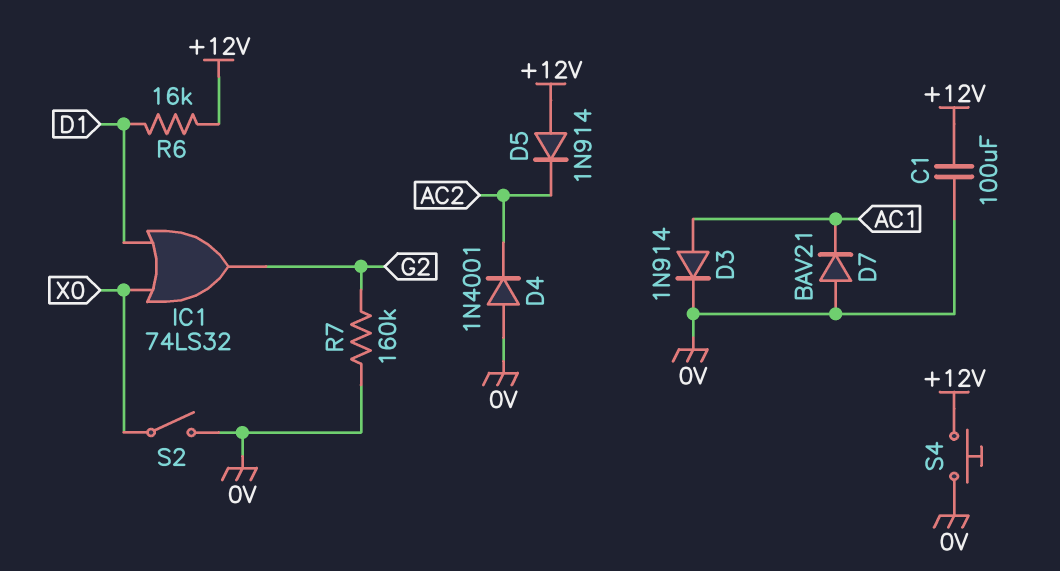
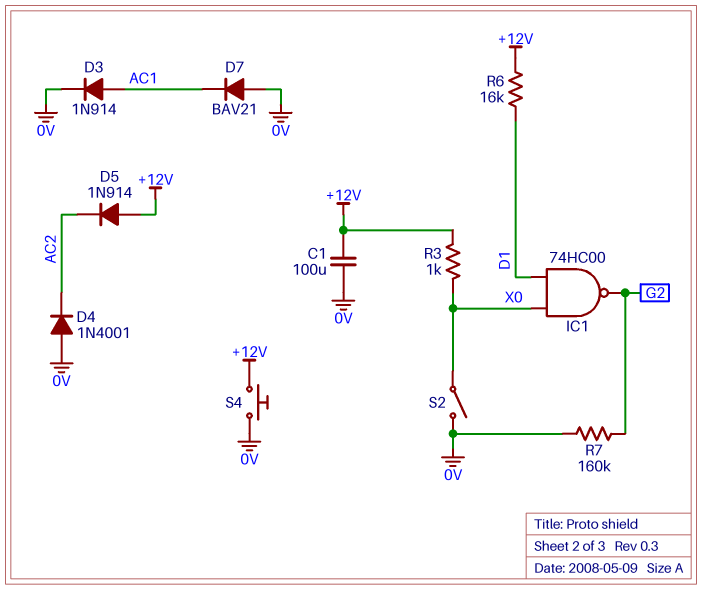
IC1: OR 74LS32 (in D1, in X0, out G2) -> NAND 74HC00 (in D1, in X0, out G2)
R3: none -> 1k (+12V, X0)

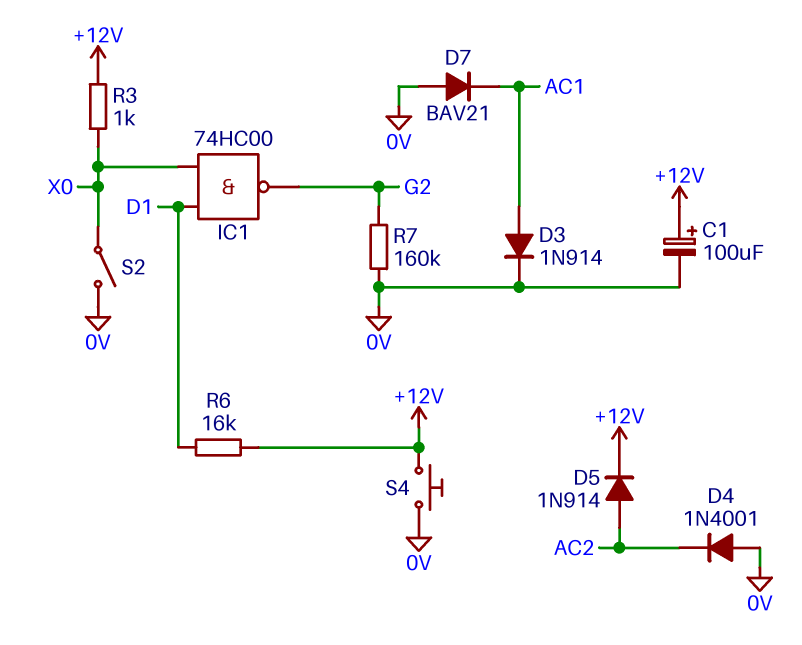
C1: 100uF (+12V, 0V) -> 100uF (plus +12V, minus 0V)
D5: diode 1N914 (A +12V, K AC2) -> diode 1N914 (A AC2, K +12V)

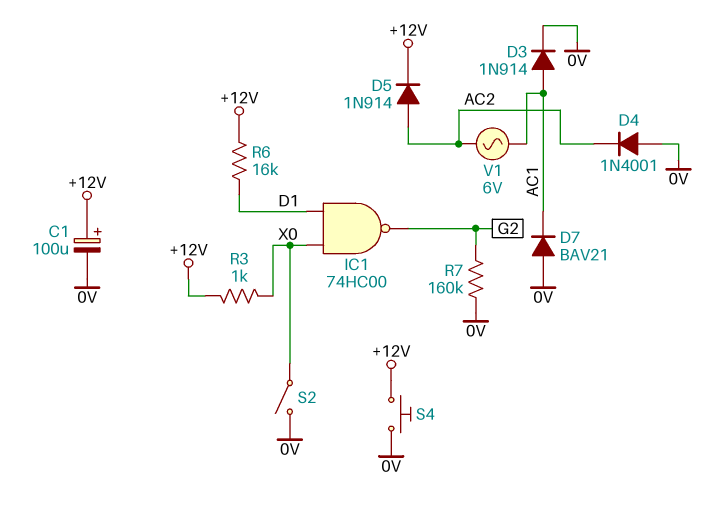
V1: none -> AC 6V (AC1, AC2)

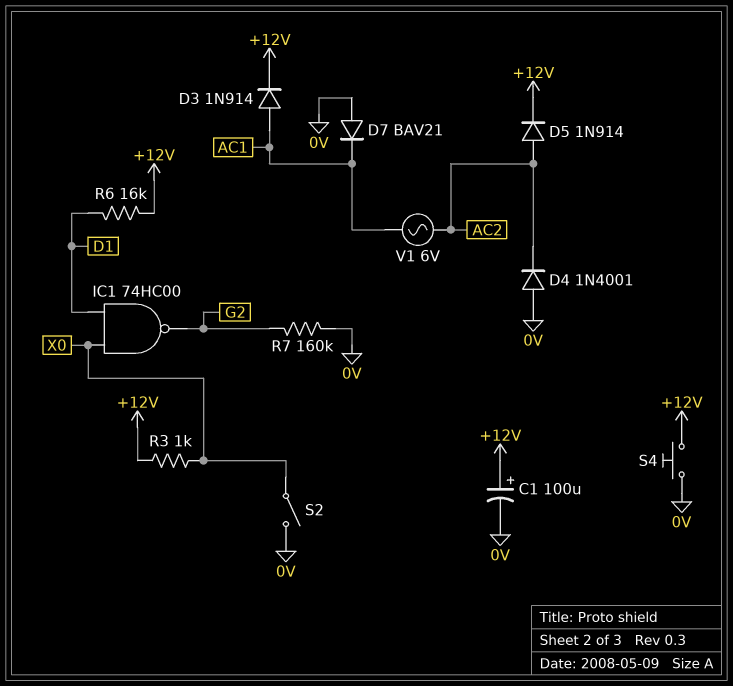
D3: diode 1N914 (A AC1, K 0V) -> diode 1N914 (A AC1, K +12V)

